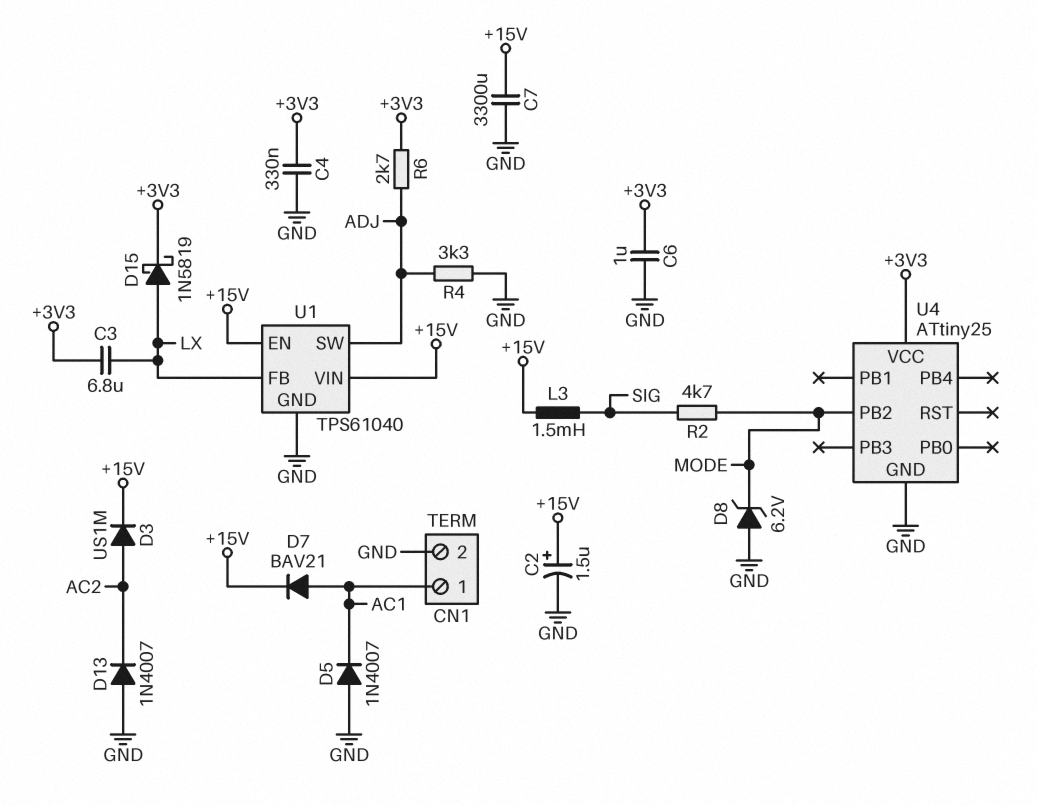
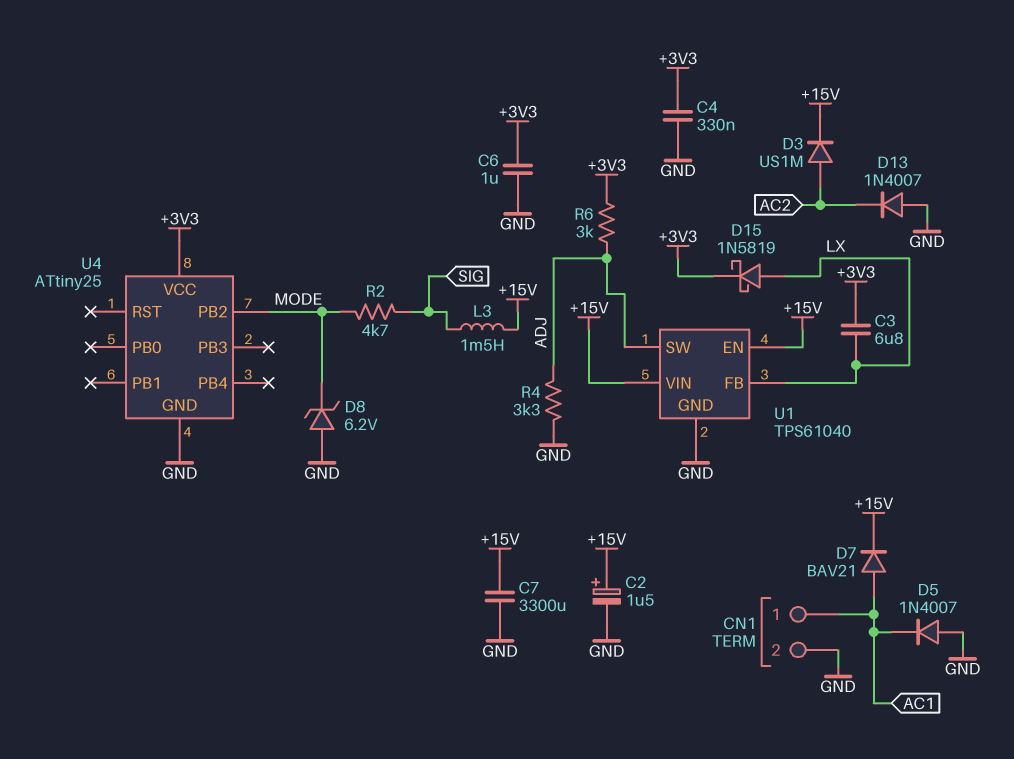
R6: 2.7k (+3V3, ADJ) -> 3k (+3V3, ADJ)

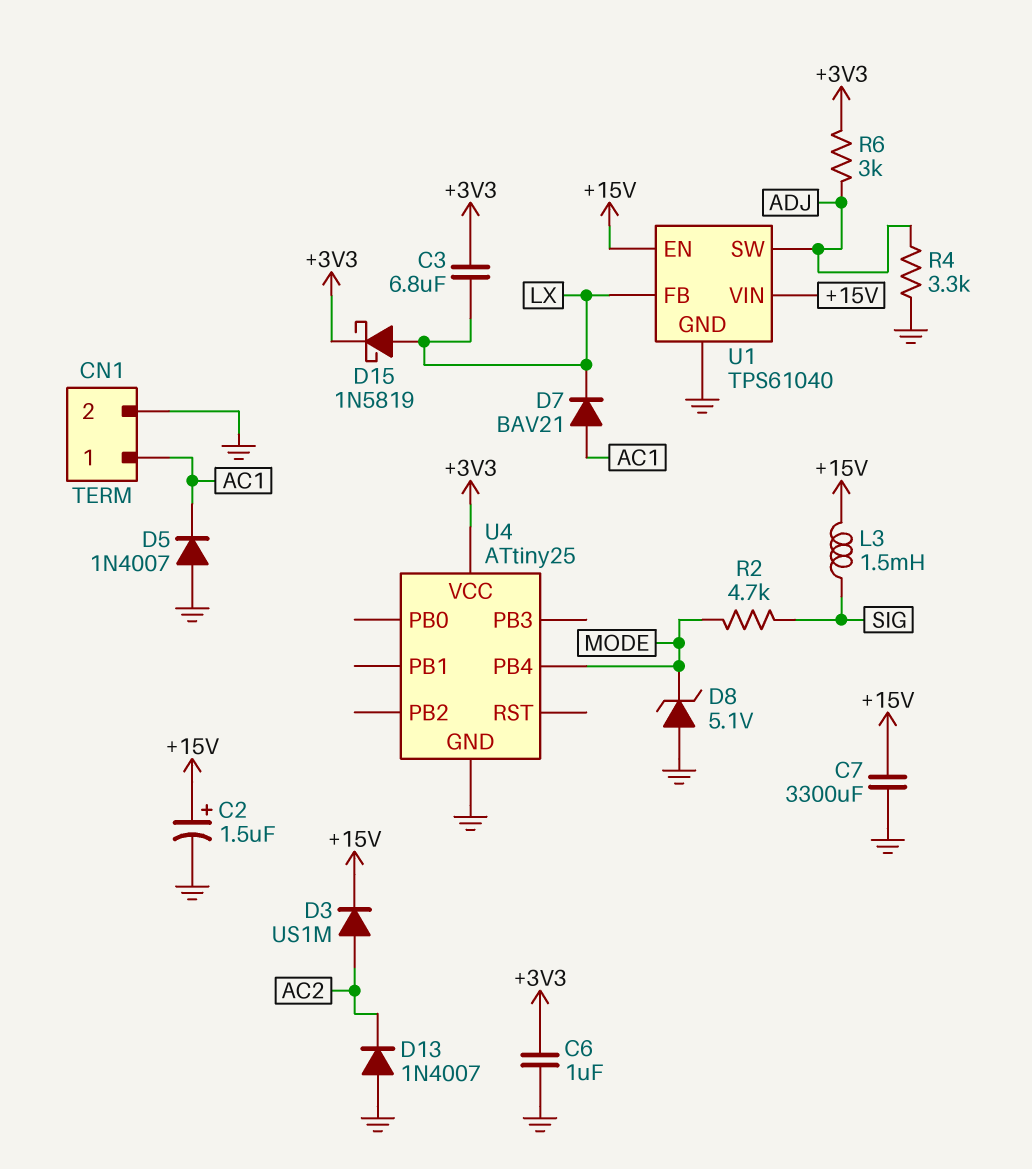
C4: 330nF (+3V3, GND) -> none
D7: diode BAV21 (A AC1, K +15V) -> diode BAV21 (A AC1, K LX)
D8: zener 6.2V (A GND, K MODE) -> zener 5.1V (A GND, K MODE)
U4 pin PB2: MODE -> none
U4 pin PB4: none -> MODE

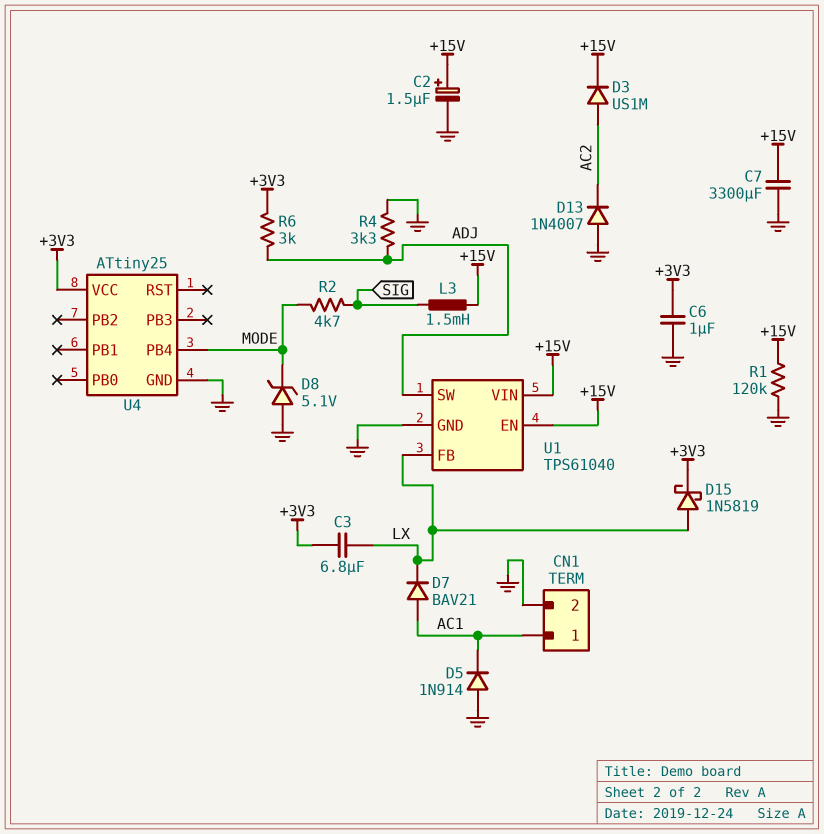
D5: diode 1N4007 (A GND, K AC1) -> diode 1N914 (A GND, K AC1)
R1: none -> 120k (+15V, GND)

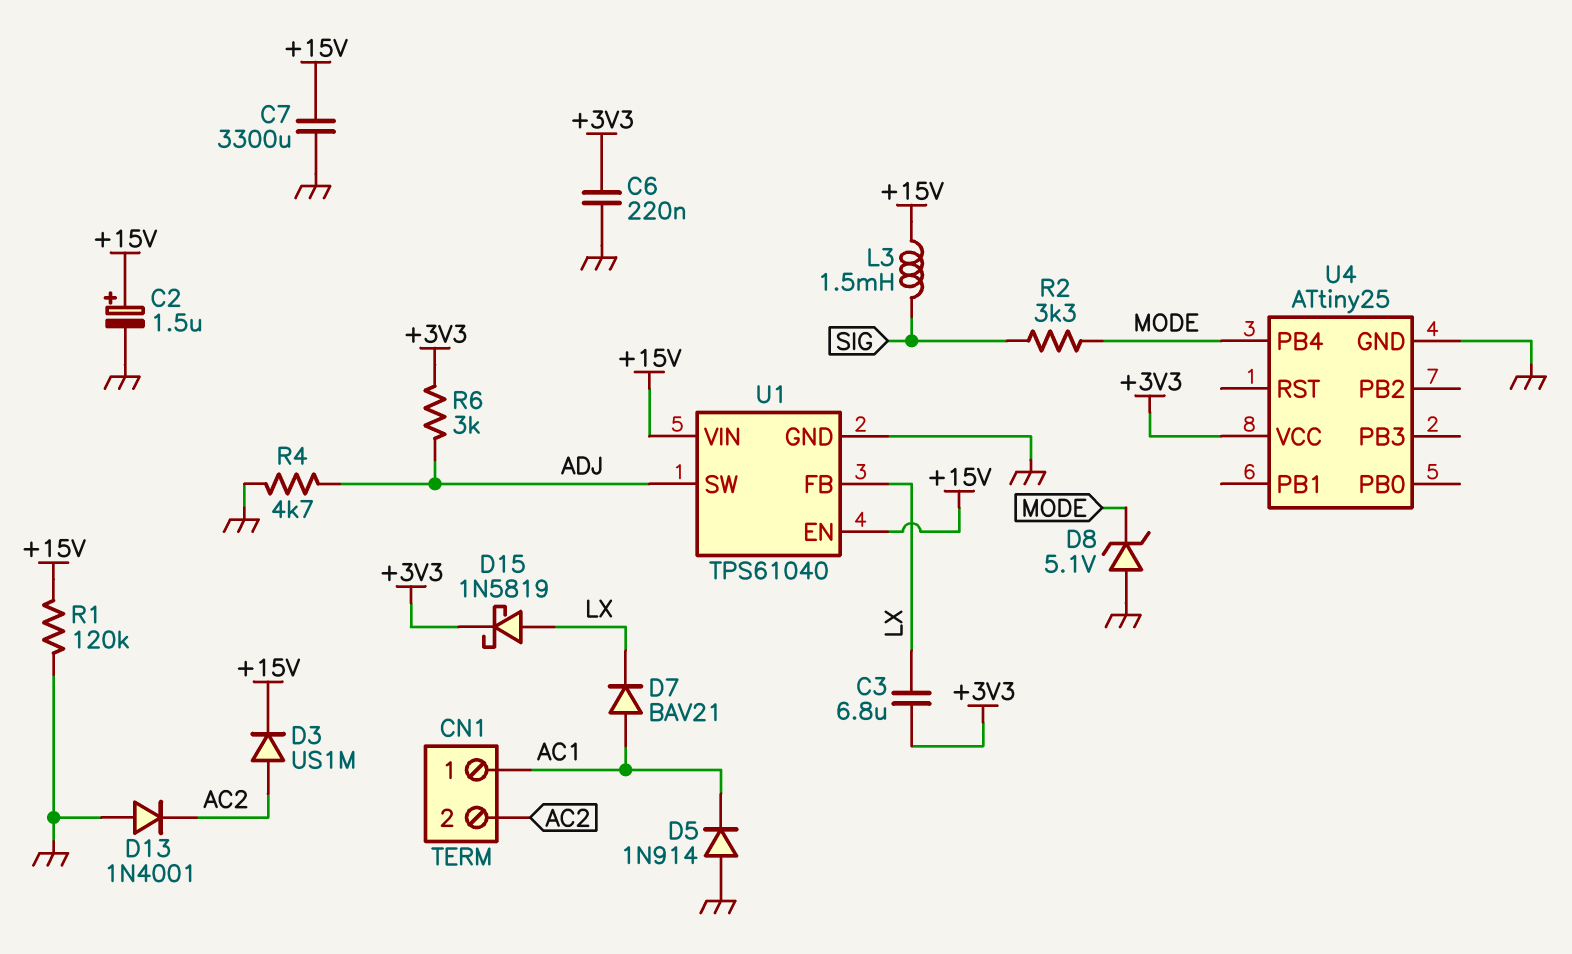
C6: 1uF (+3V3, GND) -> 220nF (+3V3, GND)
CN1 pin 2: GND -> AC2
D13: diode 1N4007 (A GND, K AC2) -> diode 1N4001 (A GND, K AC2)
R2: 4.7k (MODE, SIG) -> 3.3k (MODE, SIG)
R4: 3.3k (ADJ, GND) -> 4.7k (ADJ, GND)

